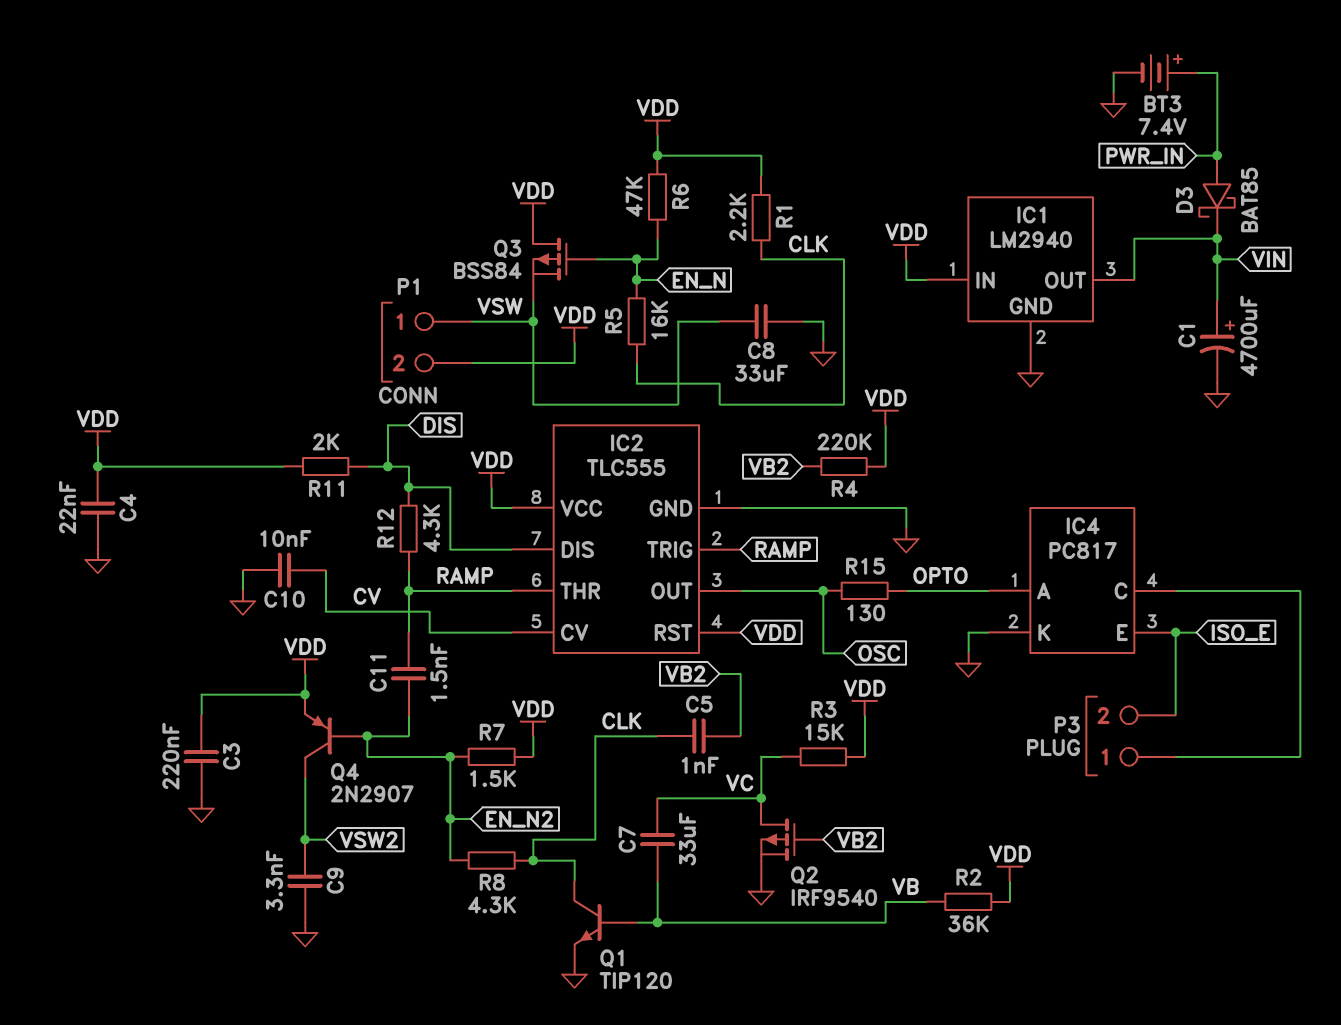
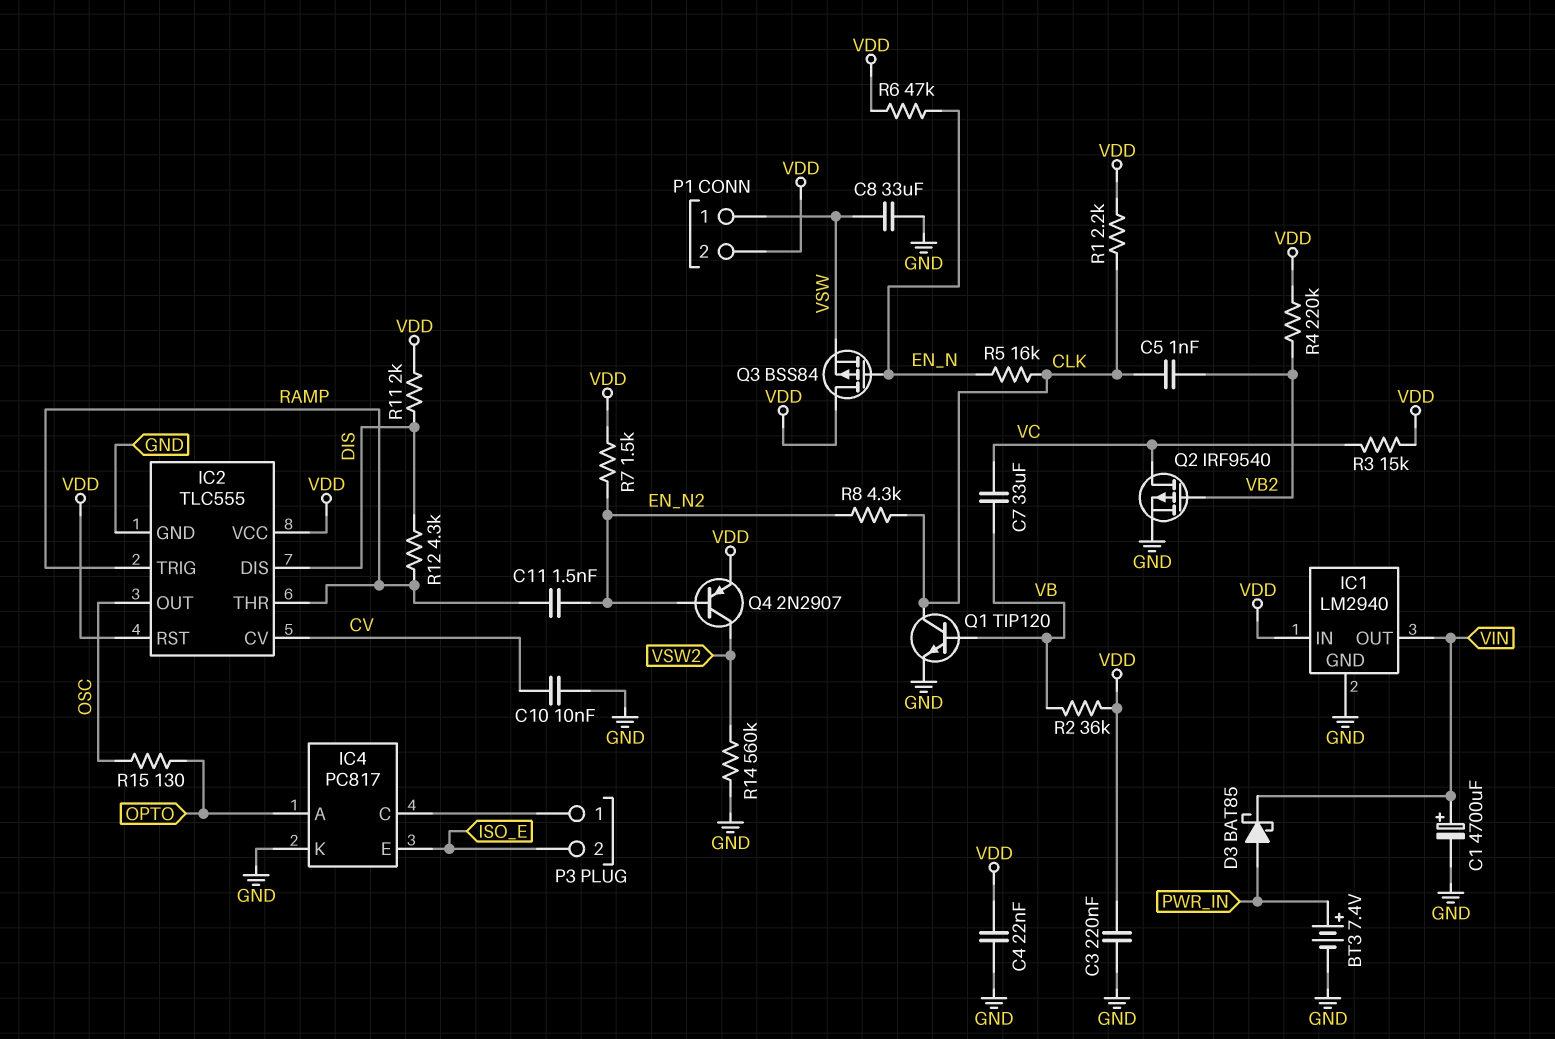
C9: 3.3nF (GND, VSW2) -> none
R14: none -> 560k (GND, VSW2)

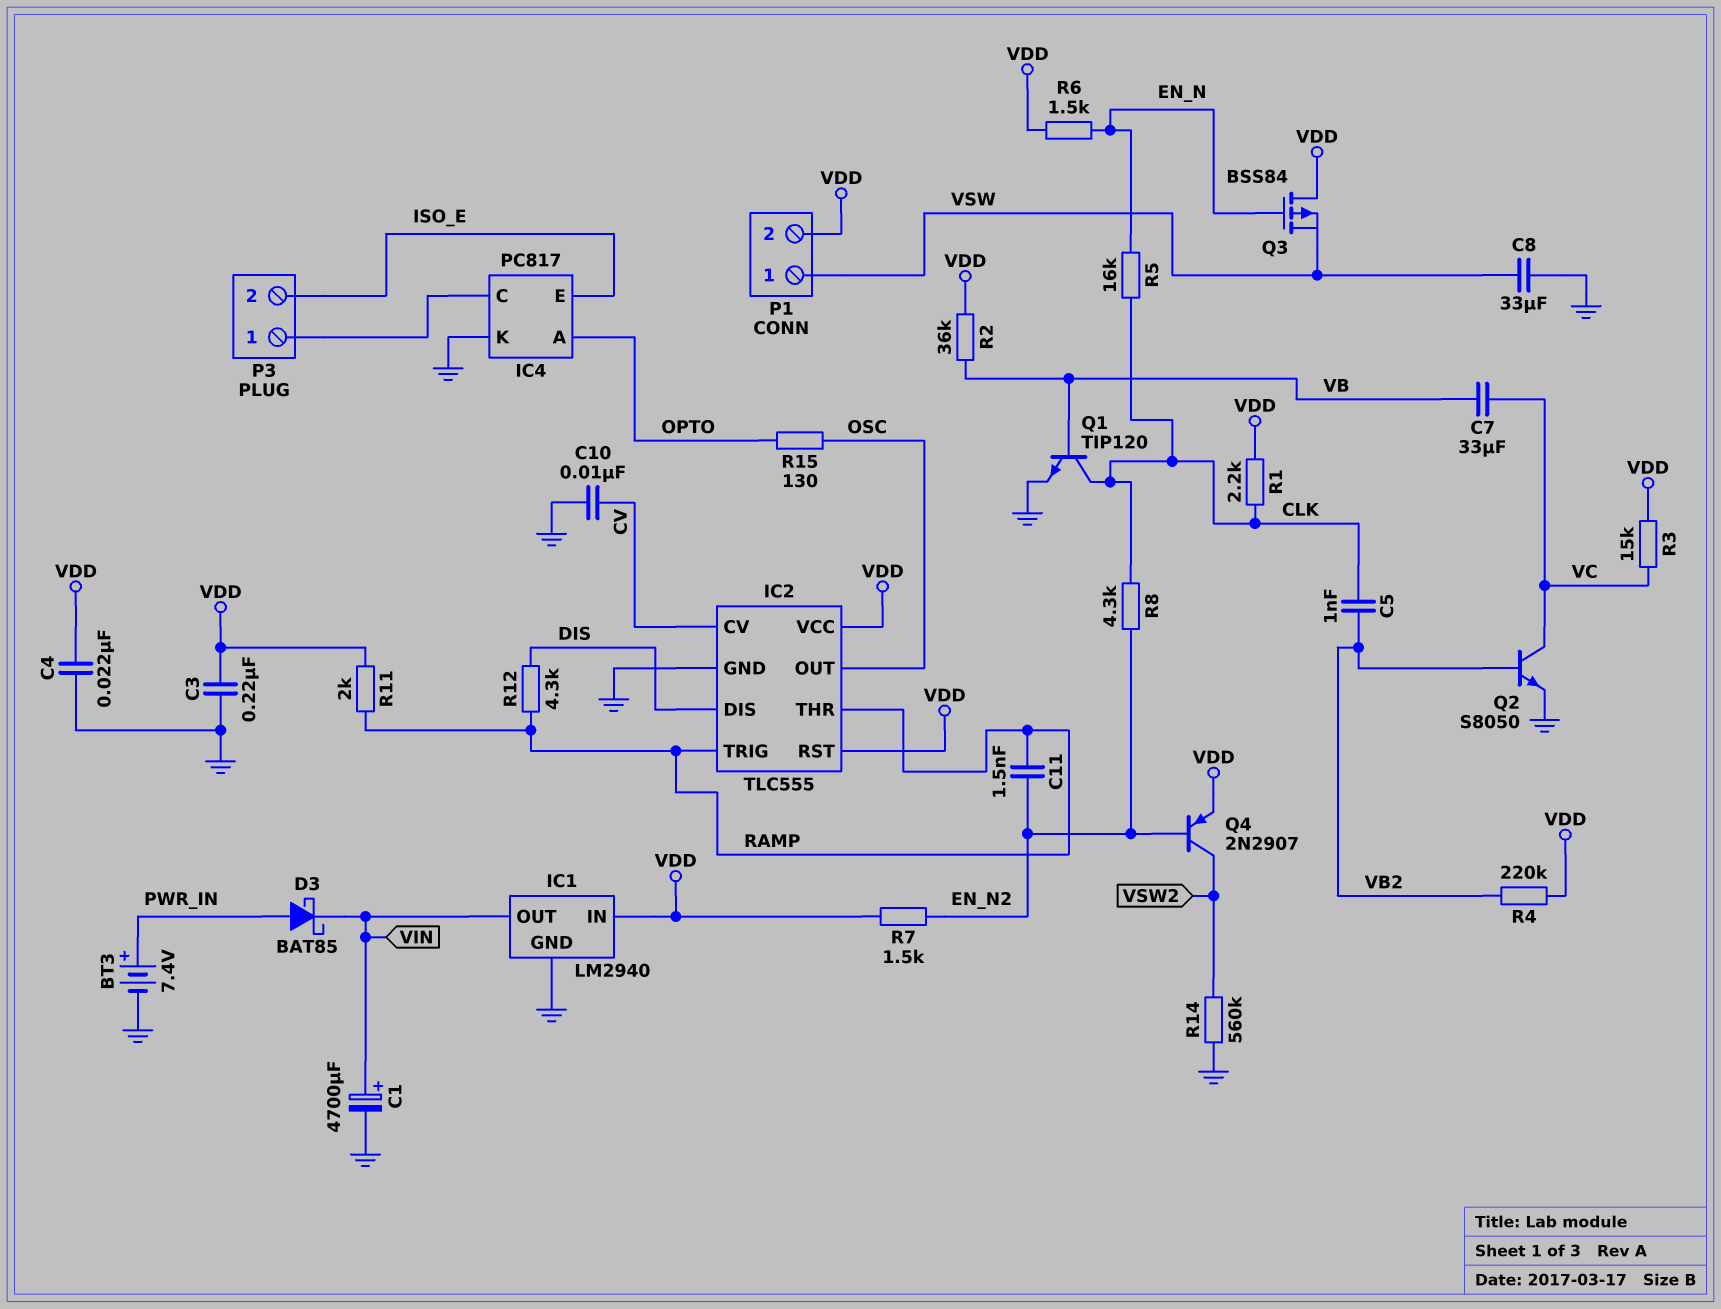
Q2: PMOS IRF9540 (G VB2, D VC, S GND) -> NPN S8050 (B VB2, C VC, E GND)
R6: 47k (EN_N, VDD) -> 1.5k (EN_N, VDD)
R11: 2k (DIS, VDD) -> 2k (RAMP, VDD)

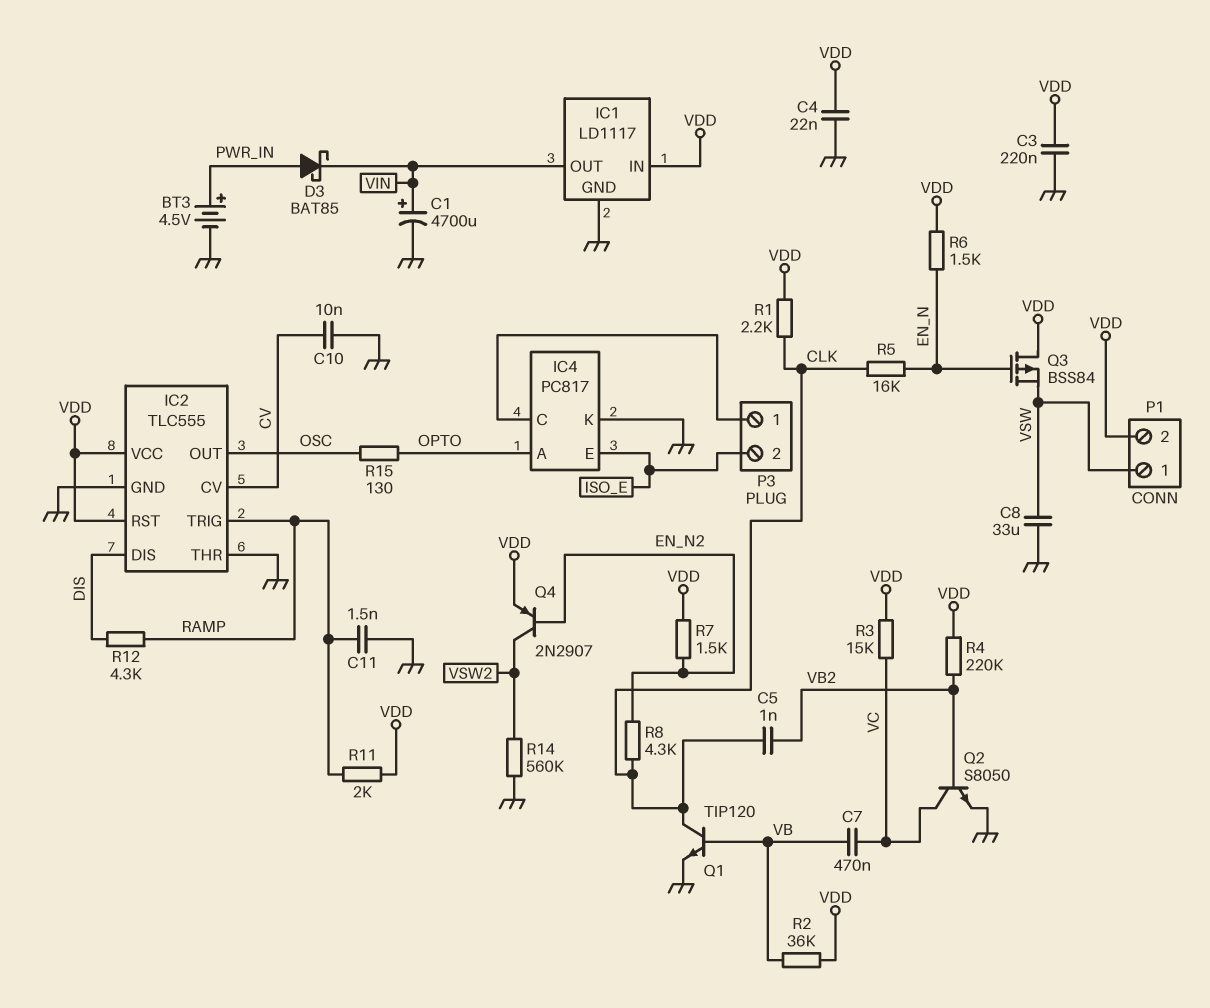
BT3: 7.4V (plus PWR_IN, minus GND) -> 4.5V (plus PWR_IN, minus GND)
C7: 33uF (VB, VC) -> 470nF (VB, VC)
C11: 1.5nF (EN_N2, RAMP) -> 1.5nF (GND, RAMP)
IC1: LM2940 -> LD1117
IC2 pin THR: RAMP -> GND

